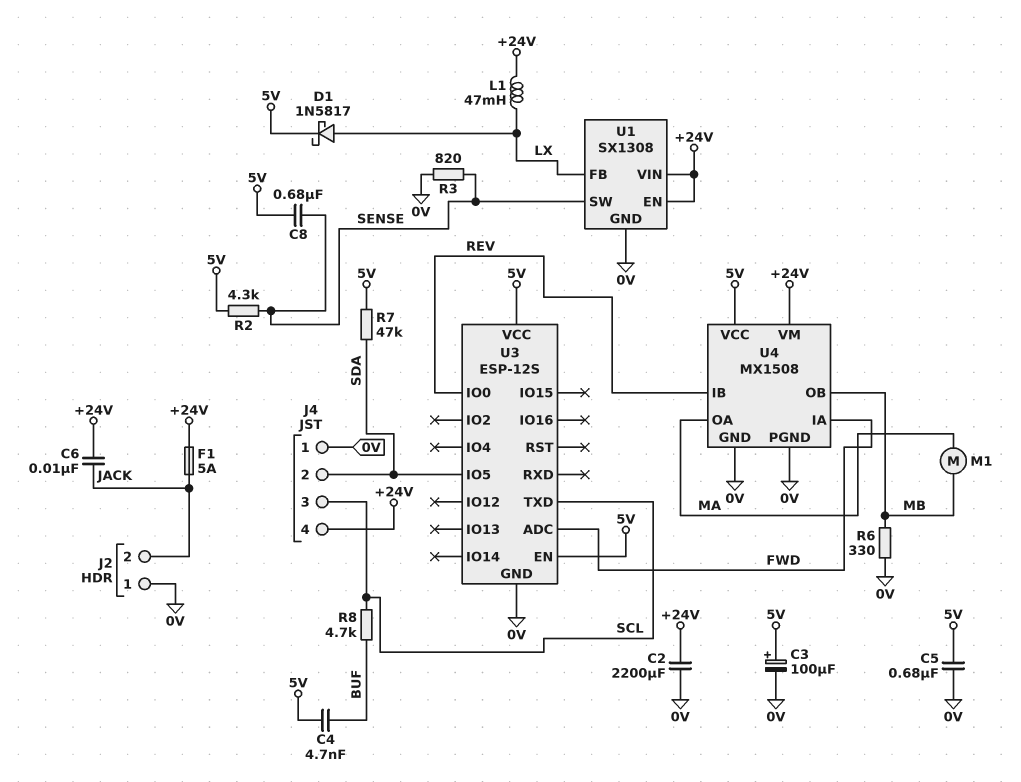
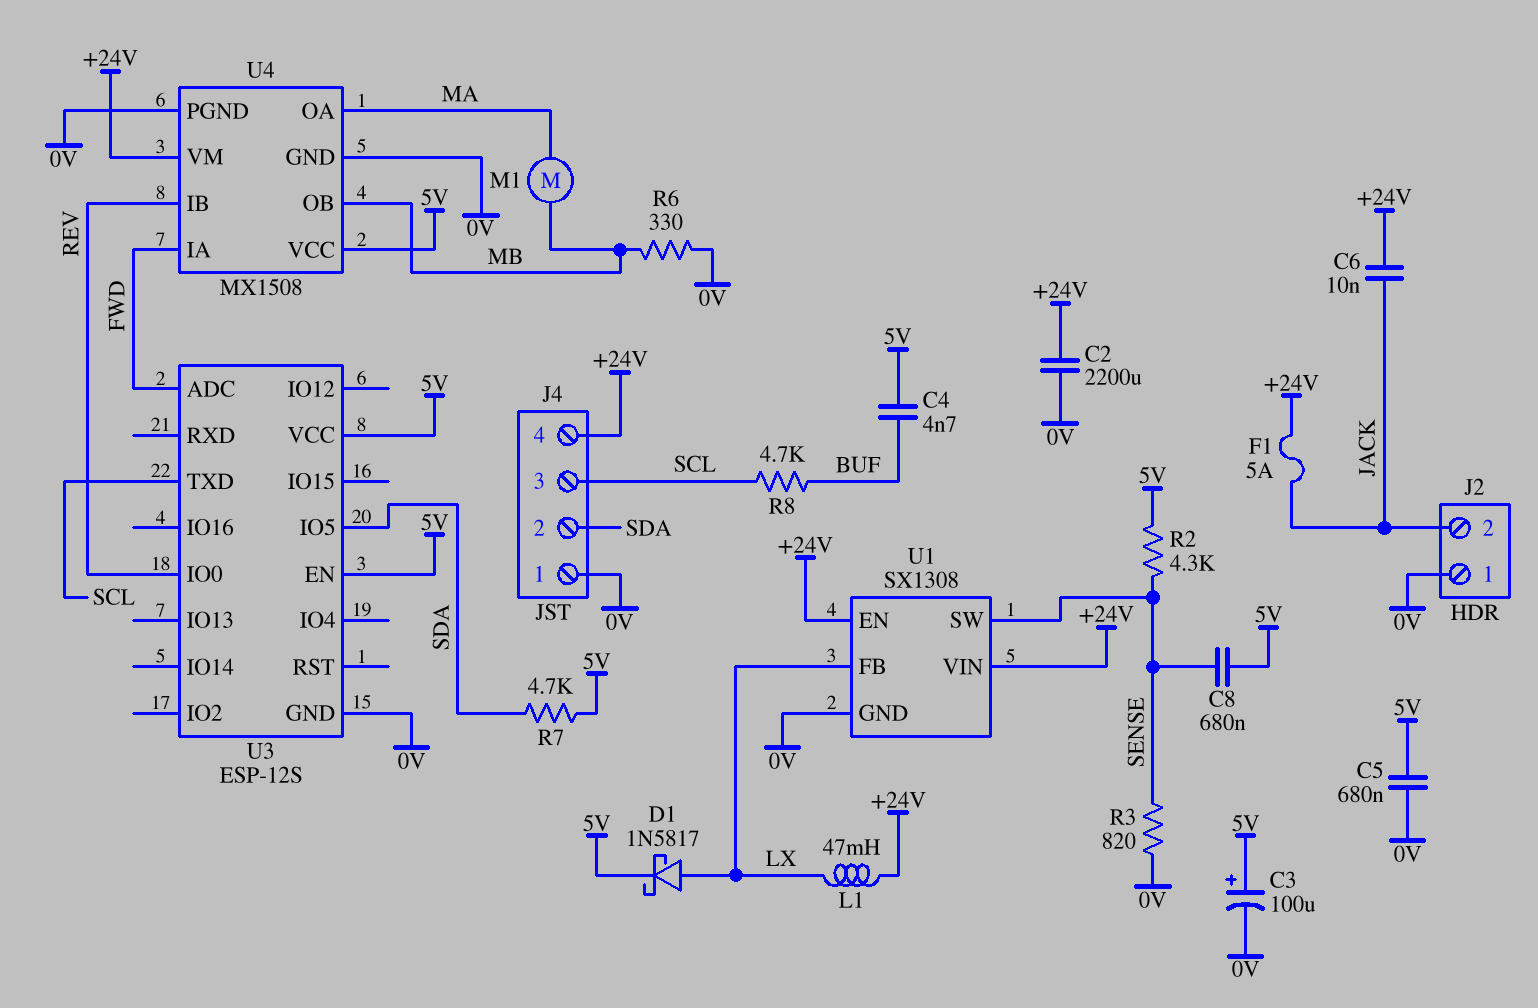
R7: 47k (5V, SDA) -> 4.7k (5V, SDA)

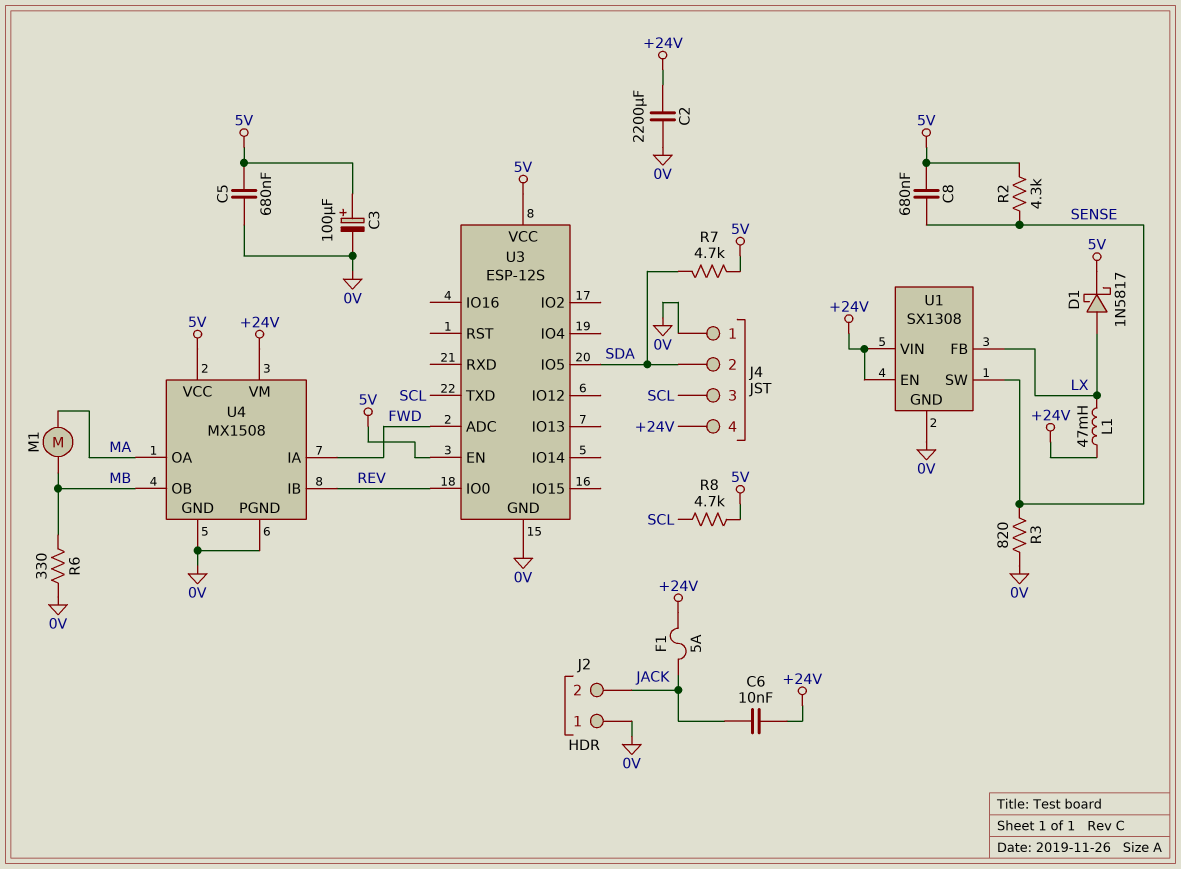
C4: 4.7nF (5V, BUF) -> none
R8: 4.7k (BUF, SCL) -> 4.7k (5V, SCL)

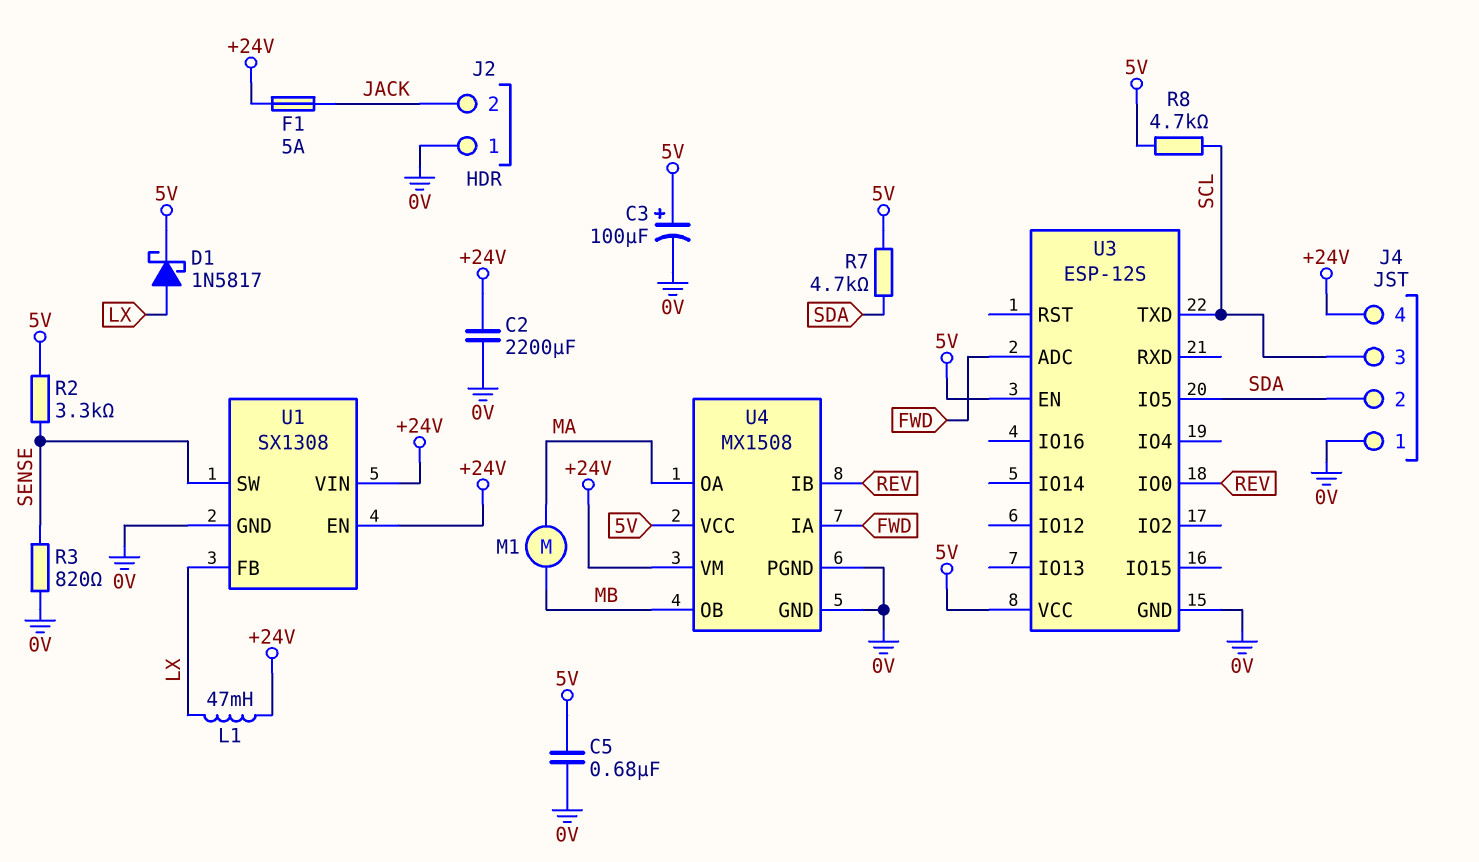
C6: 10nF (+24V, JACK) -> none
C8: 680nF (5V, SENSE) -> none
R2: 4.3k (5V, SENSE) -> 3.3k (5V, SENSE)
R6: 330 (0V, MB) -> none

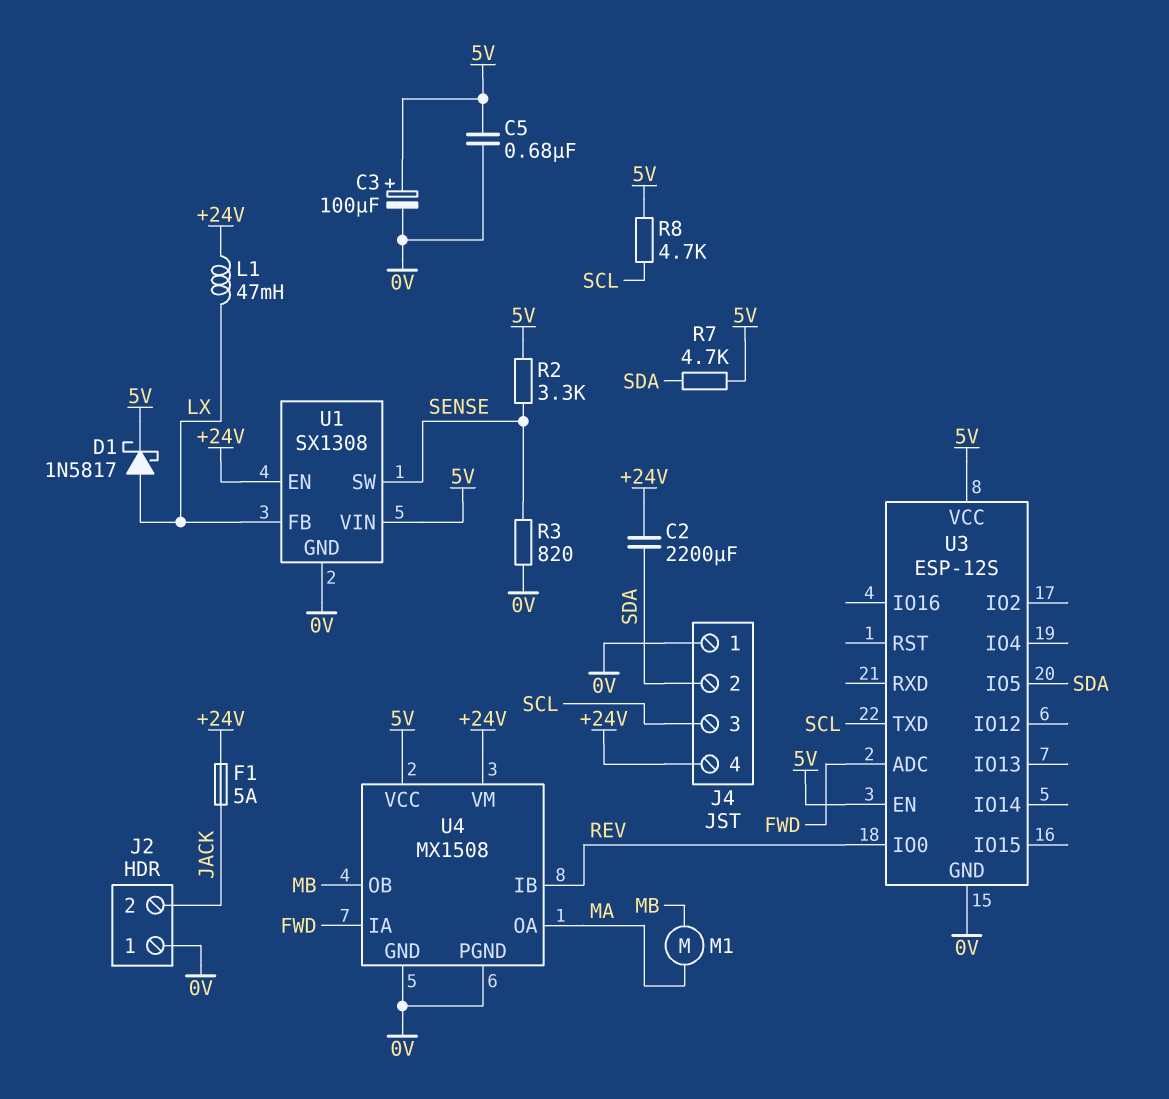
C2: 2200uF (+24V, 0V) -> 2200uF (+24V, SDA)
U1 pin VIN: +24V -> 5V

